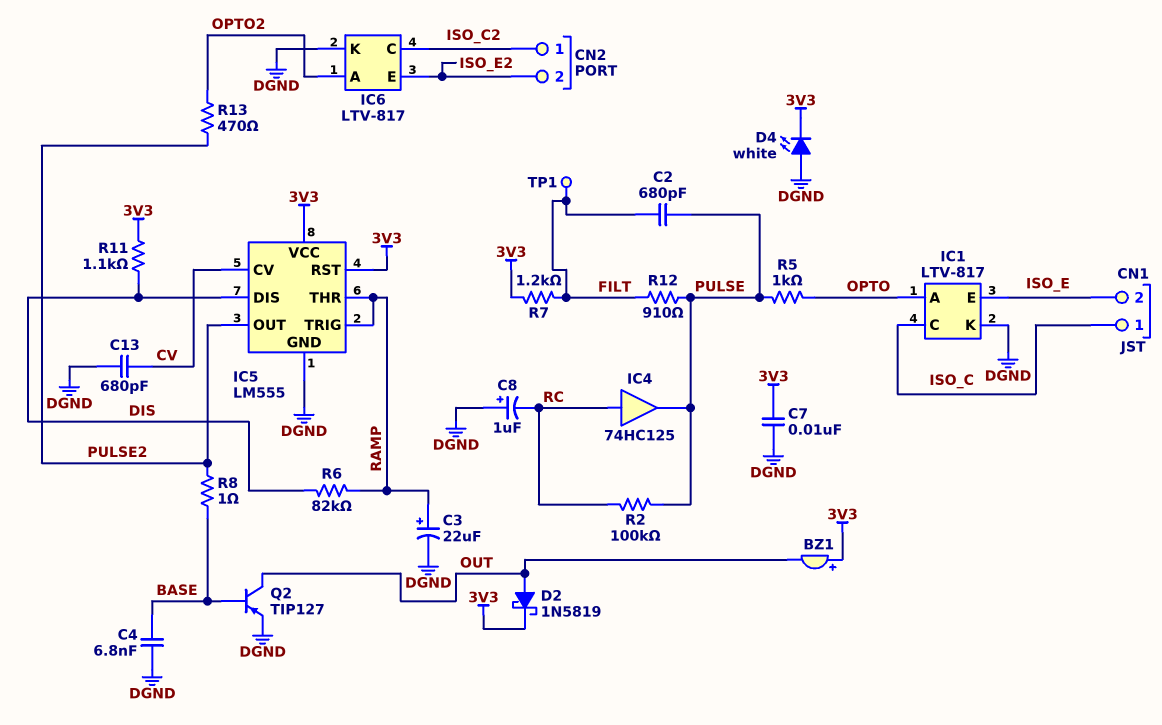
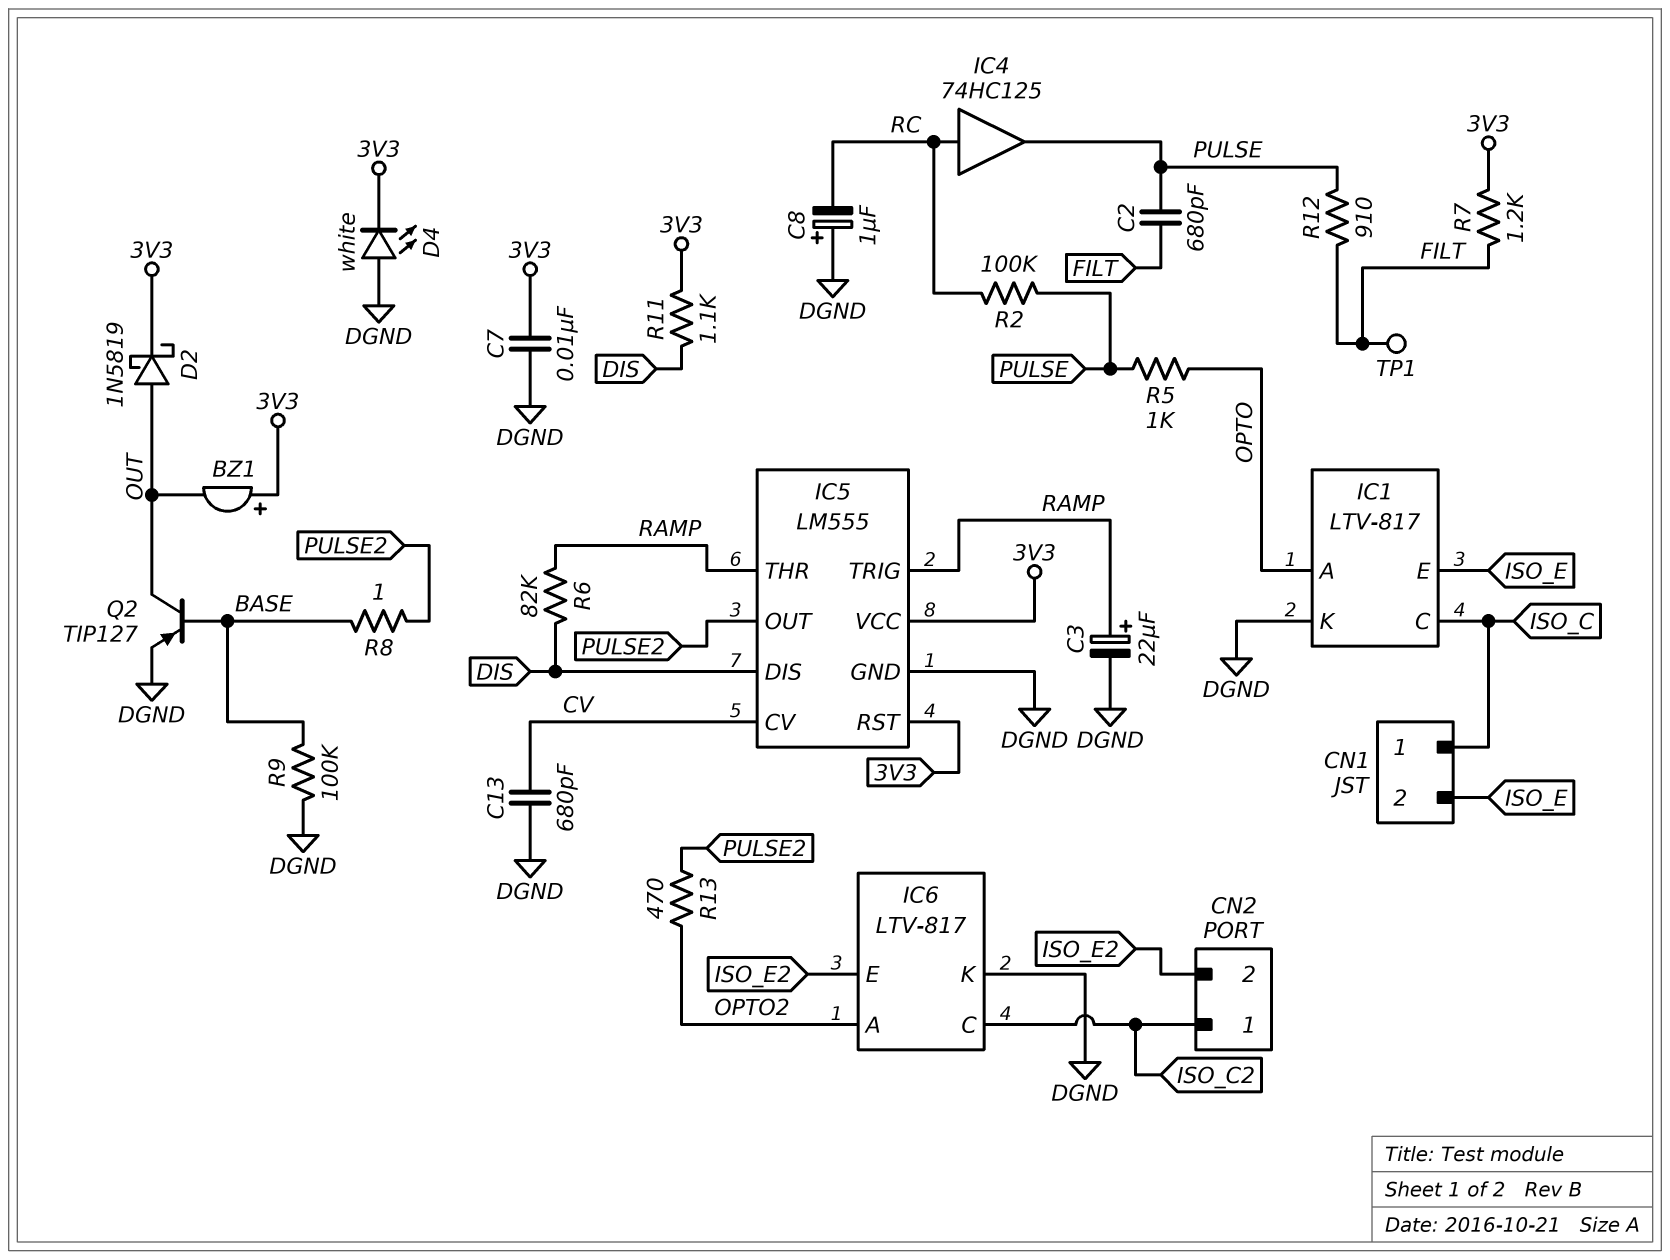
C4: 6.8nF (BASE, DGND) -> none
R9: none -> 100k (BASE, DGND)

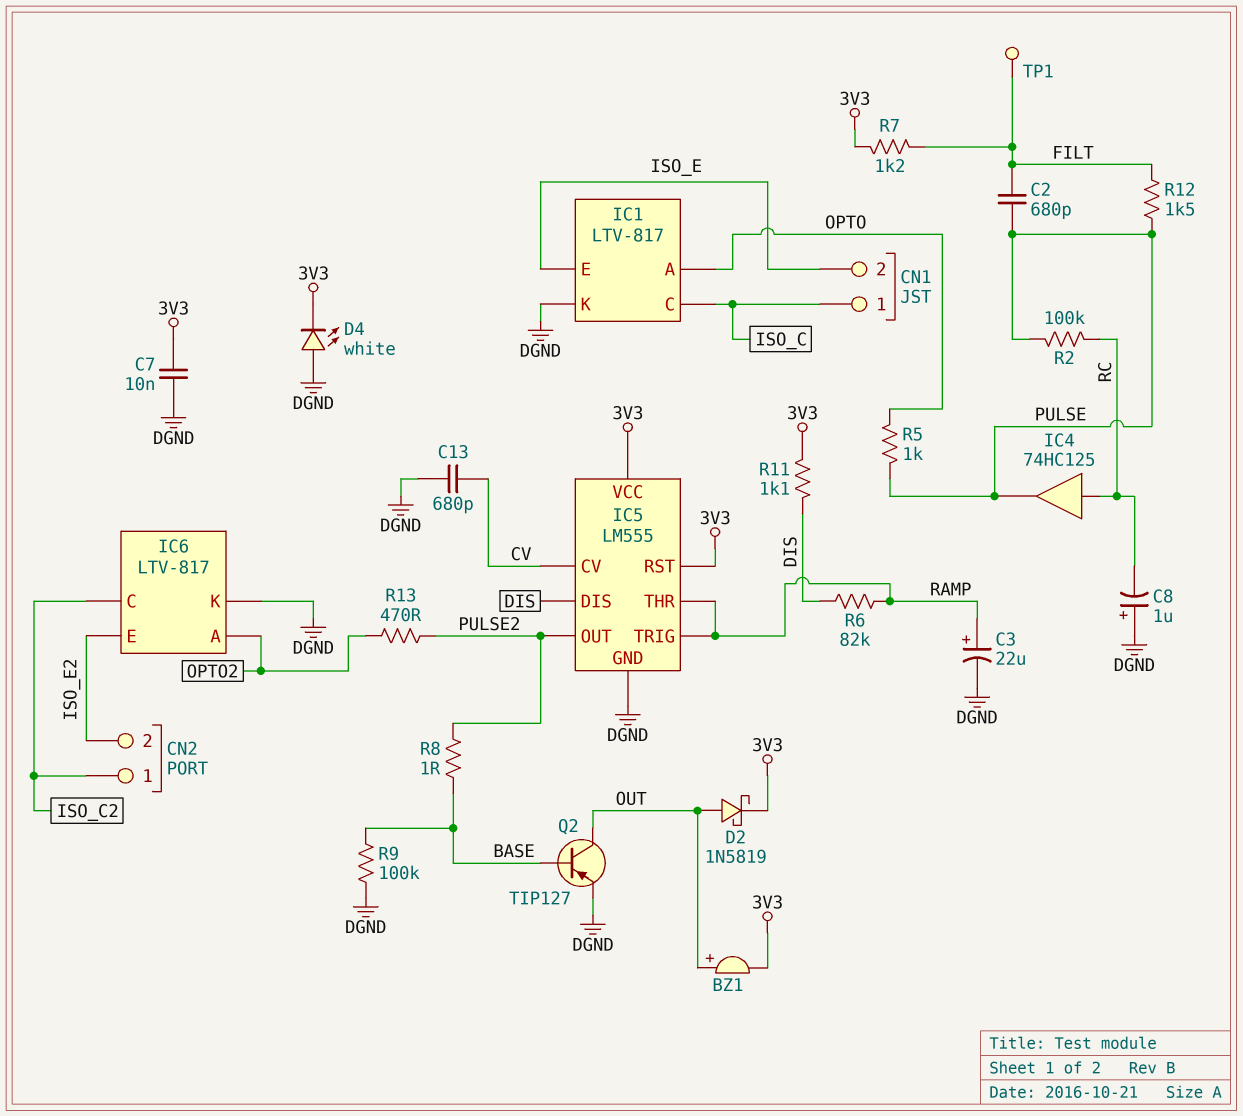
BZ1: buzzer (plus 3V3, minus OUT) -> buzzer (plus OUT, minus 3V3)
R12: 910 (FILT, PULSE) -> 1.5k (FILT, PULSE)

